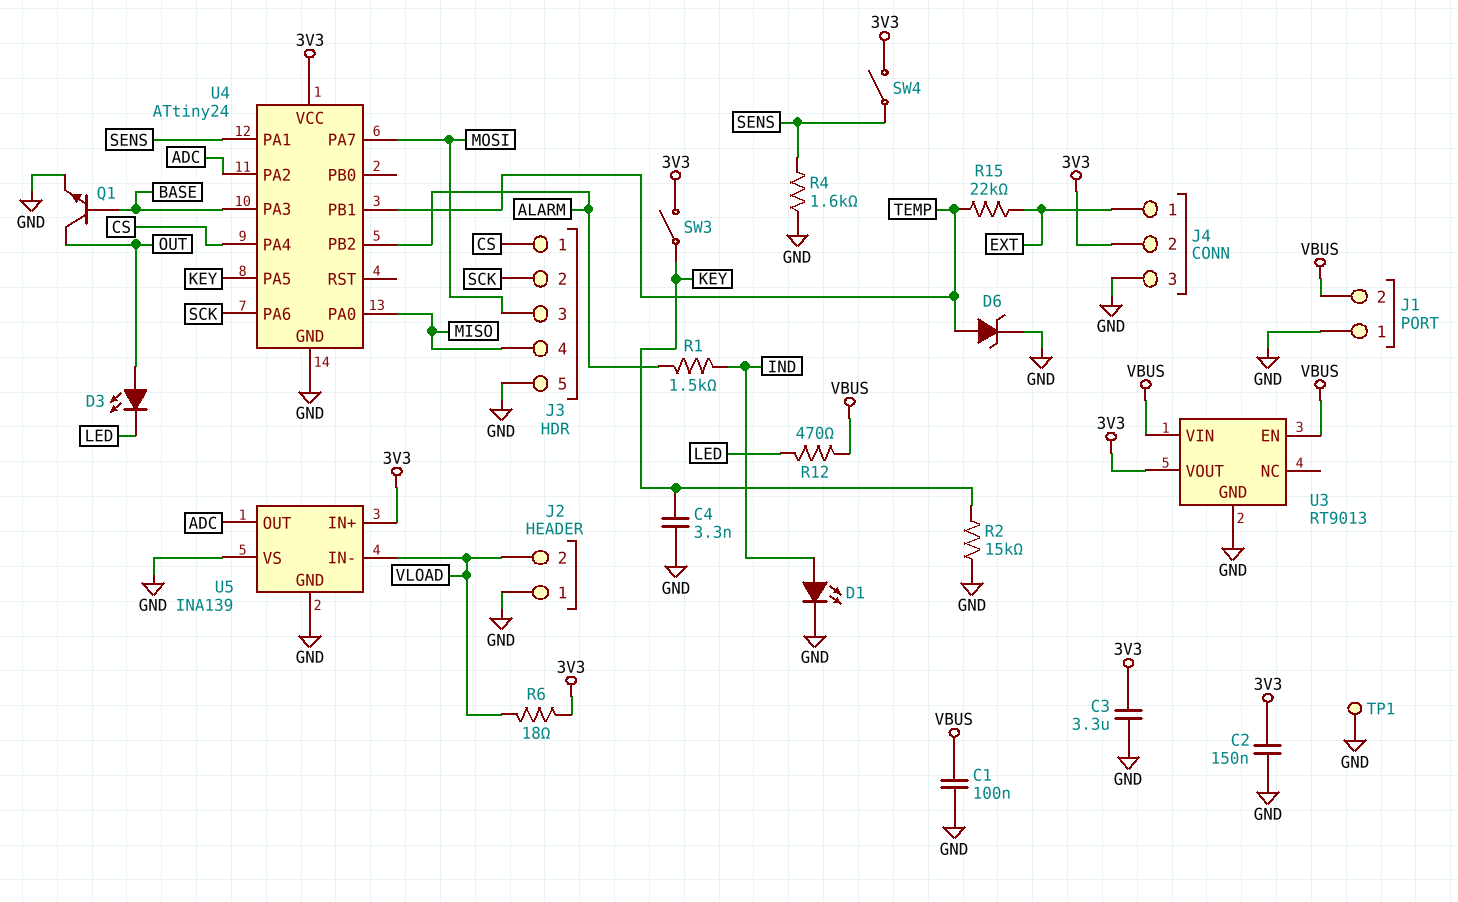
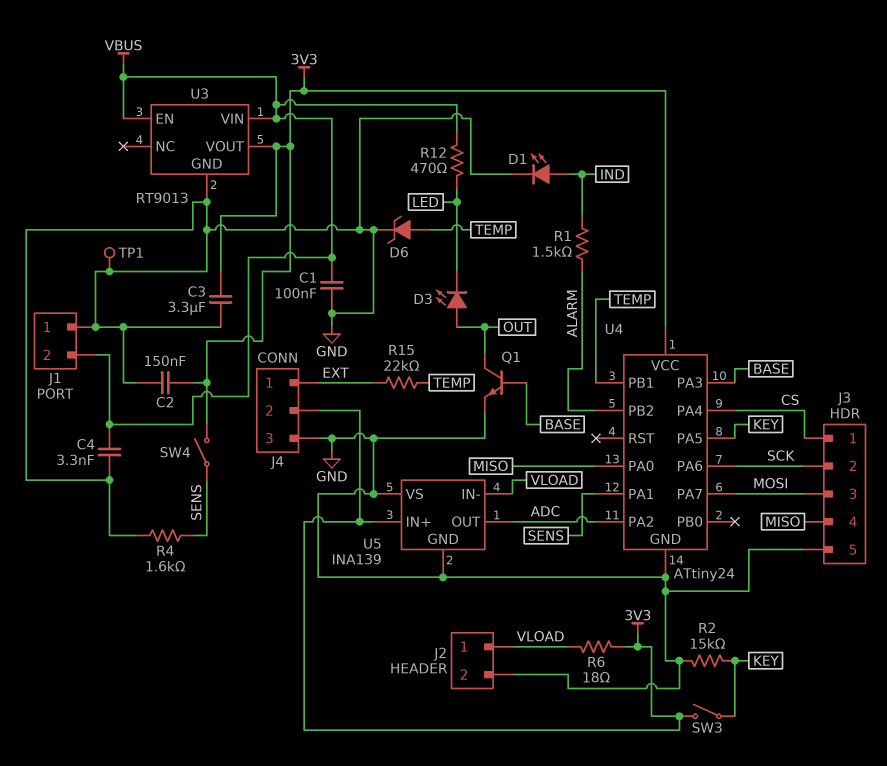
C4: 3.3nF (GND, KEY) -> 3.3nF (GND, VBUS)
J2 pin 1: GND -> VLOAD
J2 pin 2: VLOAD -> GND

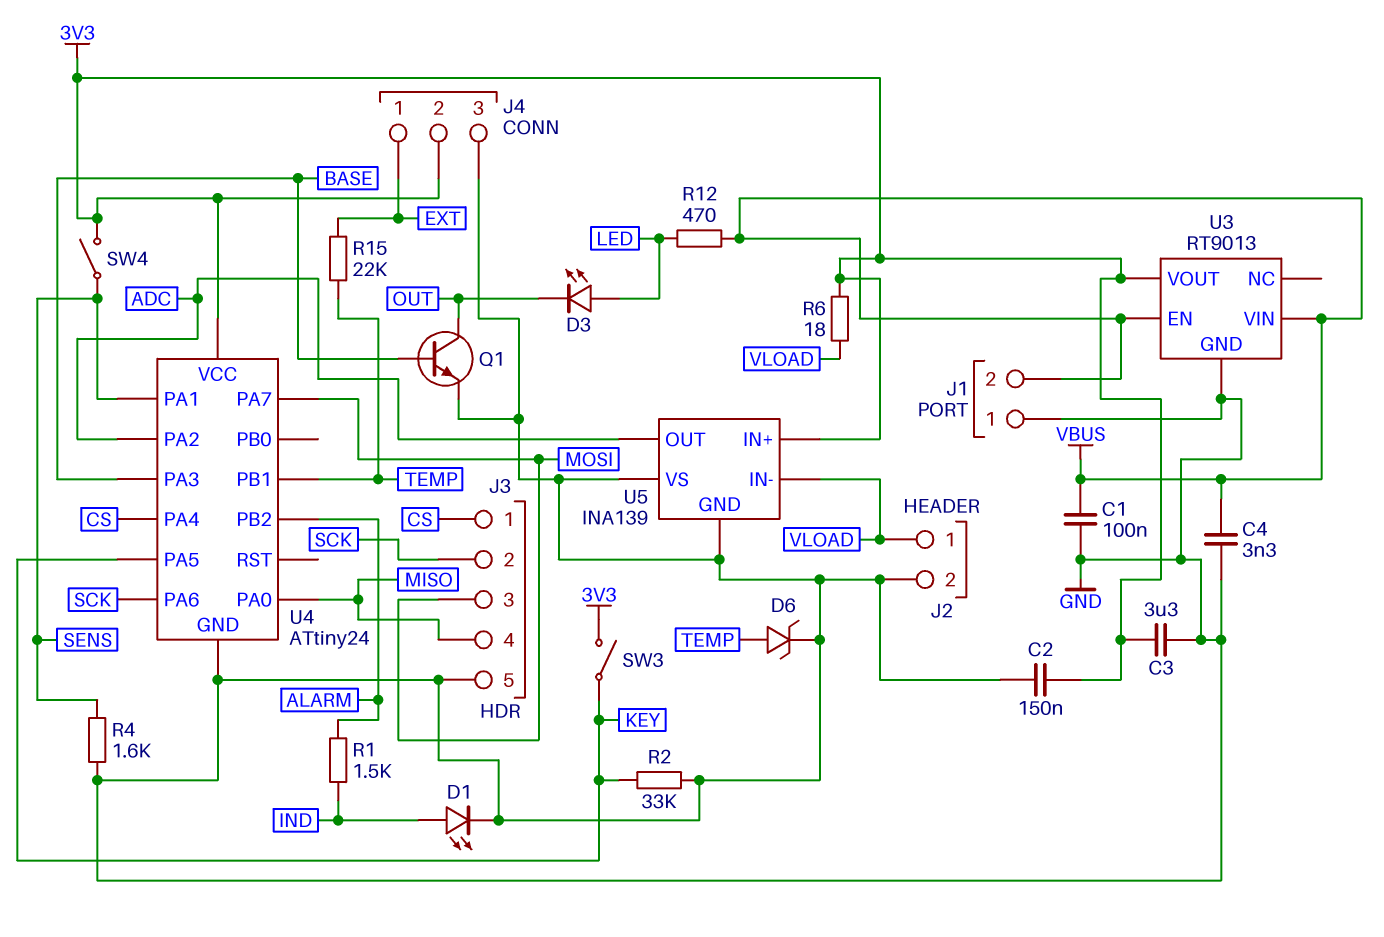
D3: LED (A OUT, K LED) -> LED (A LED, K OUT)
R2: 15k (GND, KEY) -> 33k (GND, KEY)
TP1: test point (GND) -> none

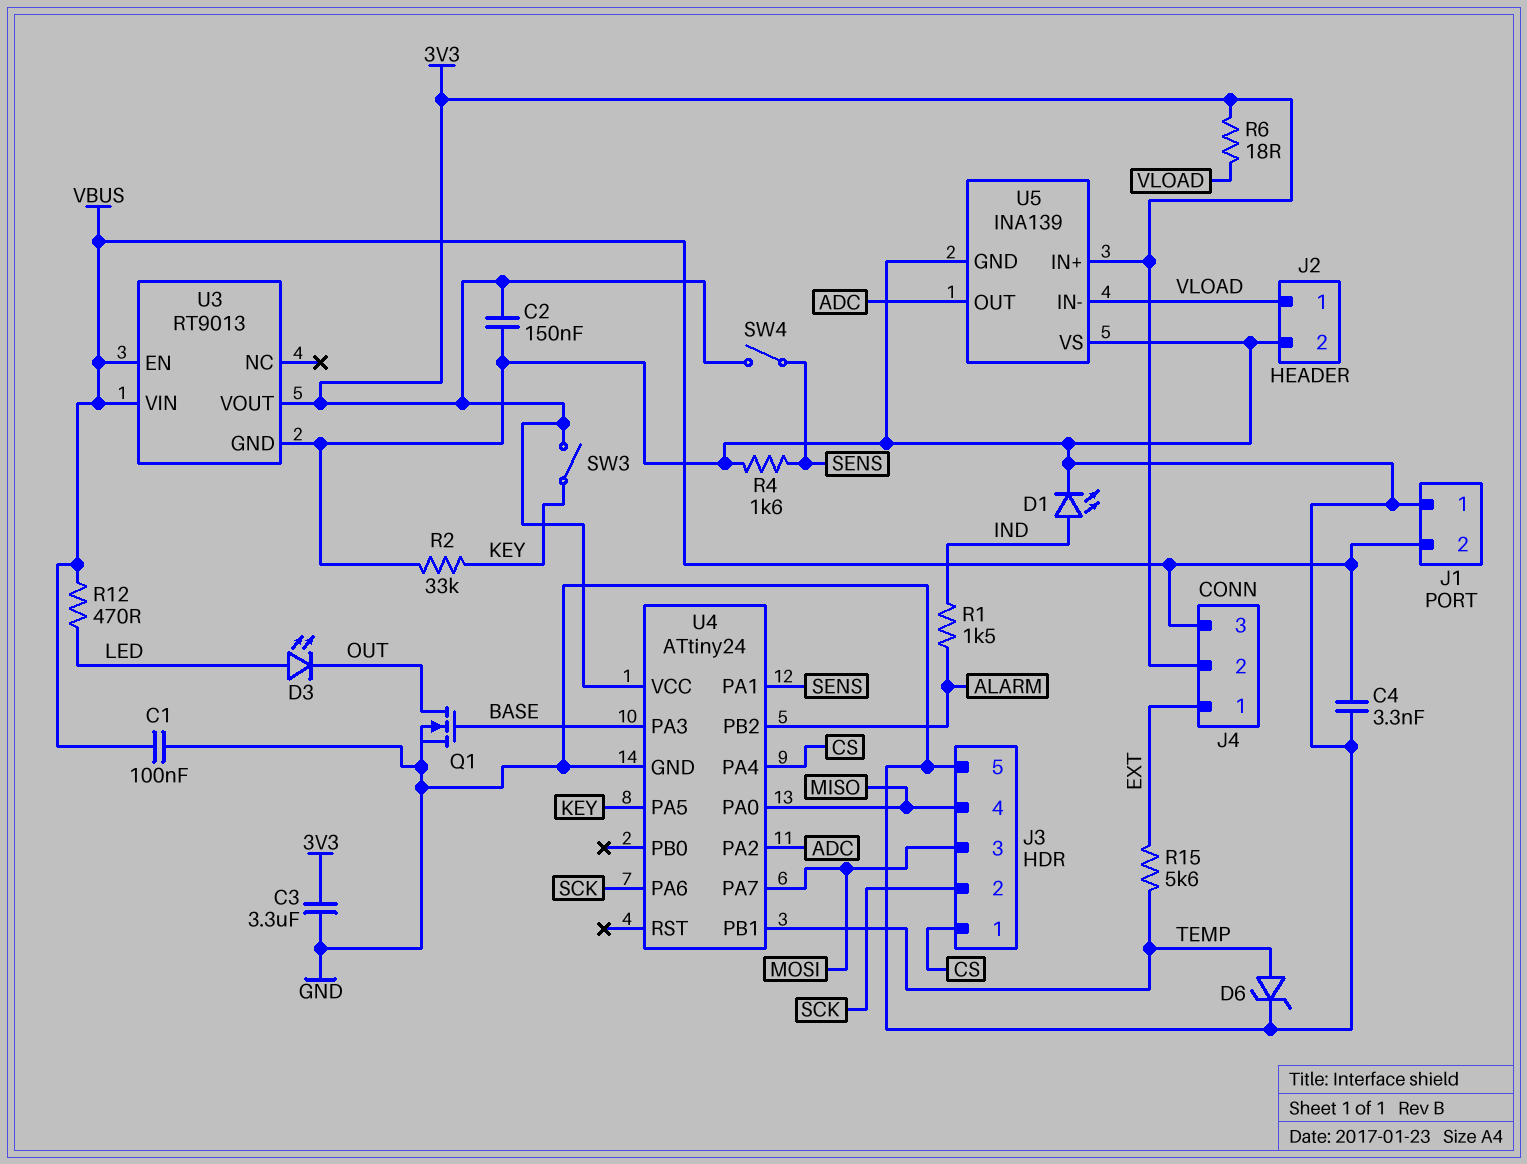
J4 pin 3: GND -> VBUS
Q1: NPN (B BASE, C OUT, E GND) -> NMOS (G BASE, D OUT, S GND)
R15: 22k (EXT, TEMP) -> 5.6k (EXT, TEMP)

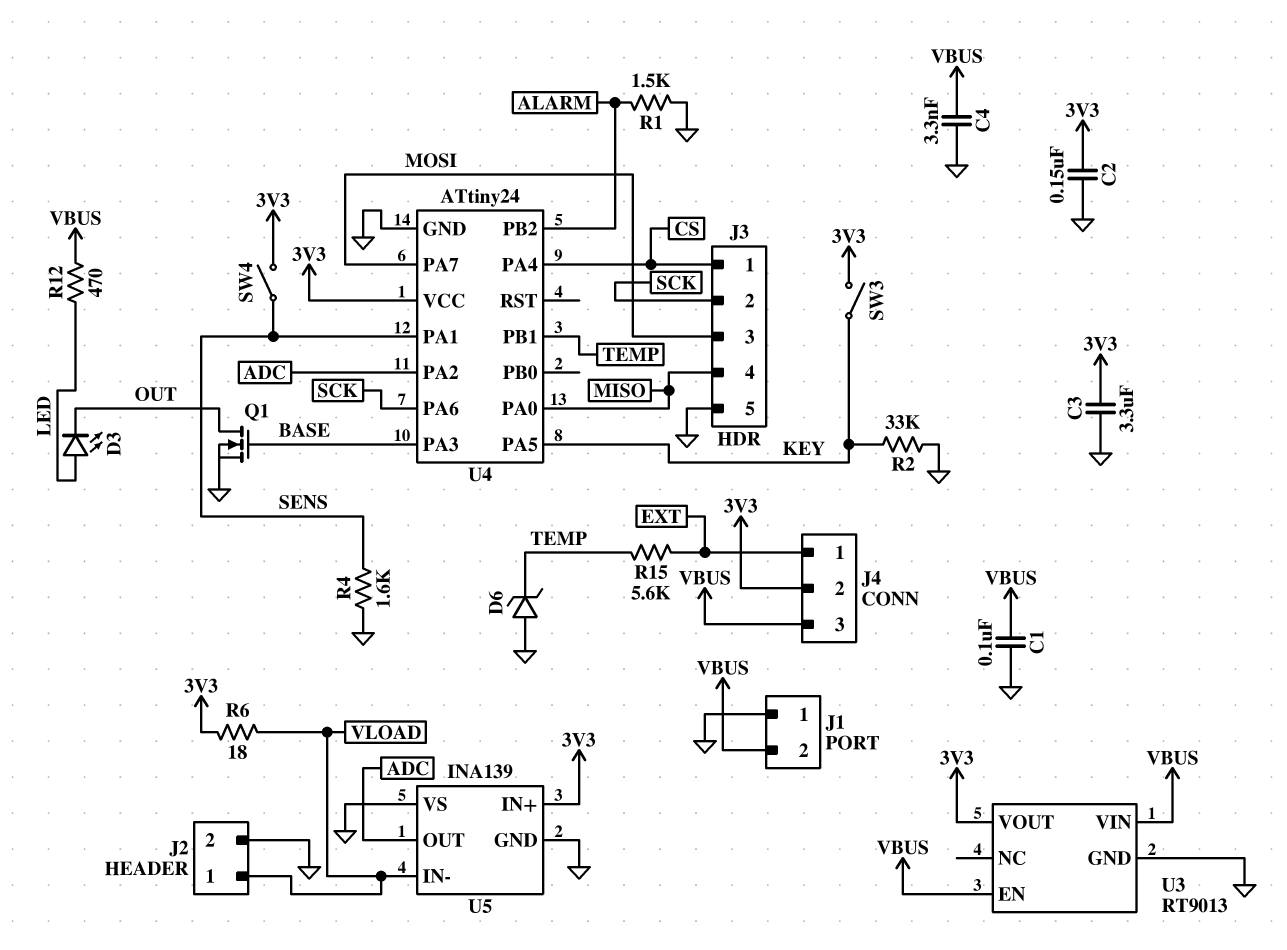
D1: LED (A IND, K GND) -> none
D6: zener (A TEMP, K GND) -> zener (A GND, K TEMP)
R1: 1.5k (ALARM, IND) -> 1.5k (ALARM, GND)

